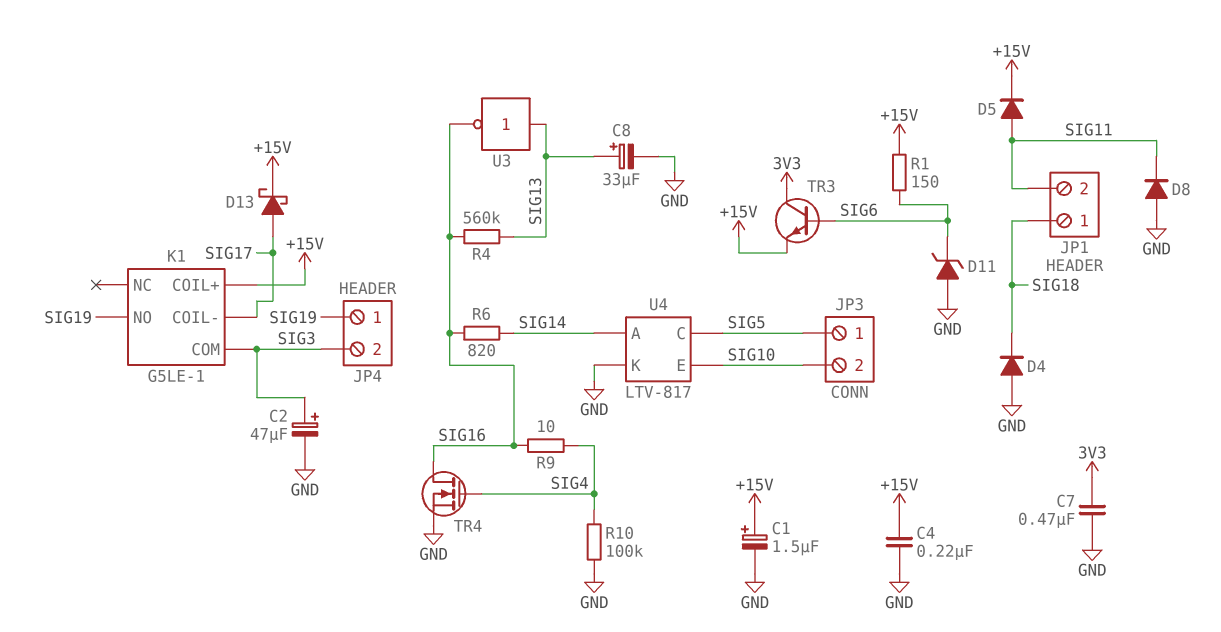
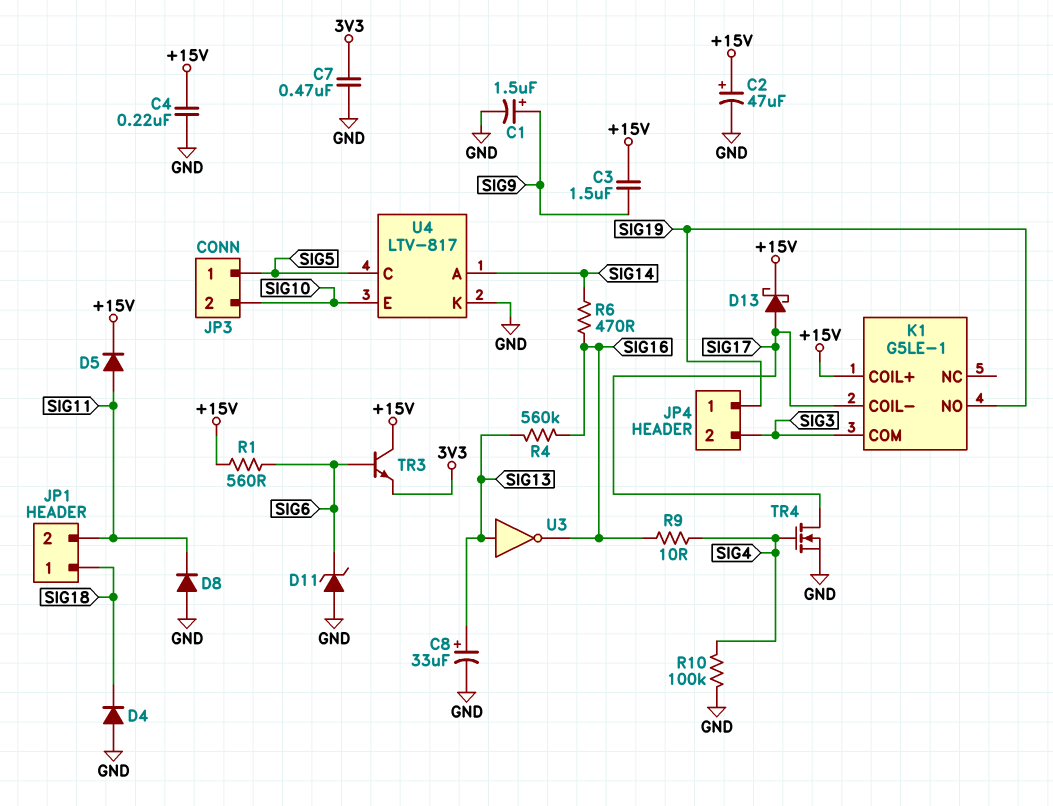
C1: 1.5uF (plus +15V, minus GND) -> 1.5uF (plus SIG9, minus GND)
C2: 47uF (plus SIG3, minus GND) -> 47uF (plus +15V, minus GND)
C3: none -> 1.5uF (+15V, SIG9)
R1: 150 (+15V, SIG6) -> 560 (+15V, SIG6)
R6: 820 (SIG14, SIG16) -> 470 (SIG14, SIG16)
TR3: NPN (B SIG6, C 3V3, E +15V) -> NPN (B SIG6, C +15V, E 3V3)
TR4: NMOS (G SIG4, D SIG16, S GND) -> NMOS (G SIG4, D SIG17, S GND)

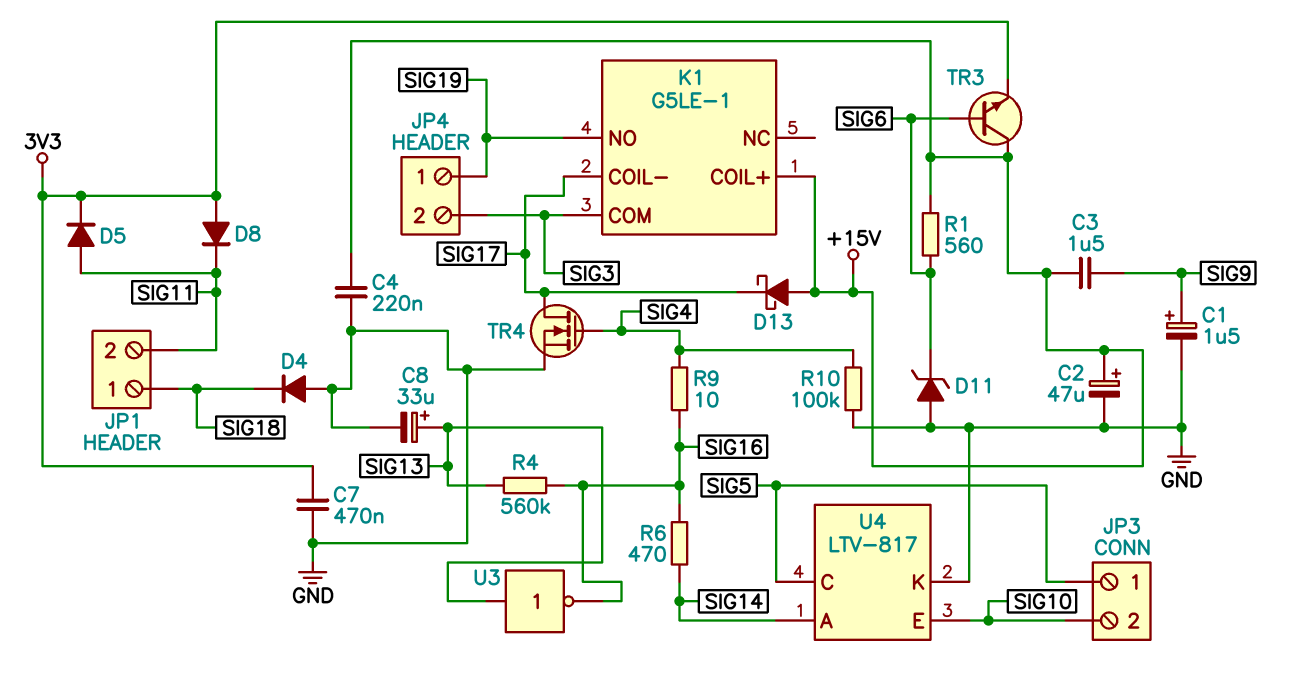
D5: diode (A SIG11, K +15V) -> diode (A SIG11, K 3V3)
D8: diode (A GND, K SIG11) -> diode (A 3V3, K SIG11)
D13: schottky (A SIG17, K +15V) -> schottky (A +15V, K SIG17)

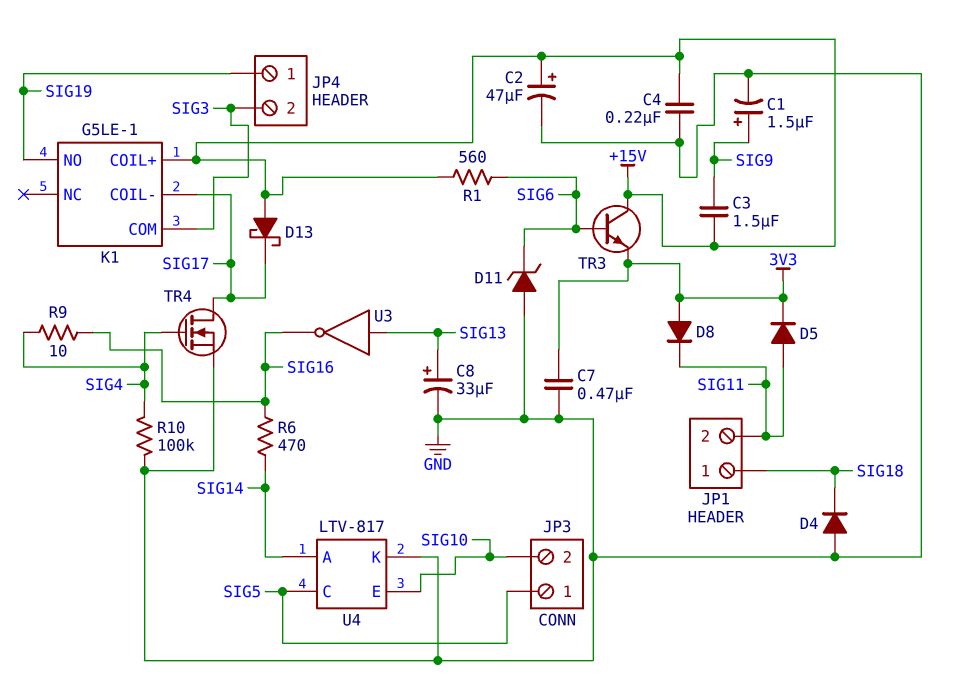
R4: 560k (SIG13, SIG16) -> none

